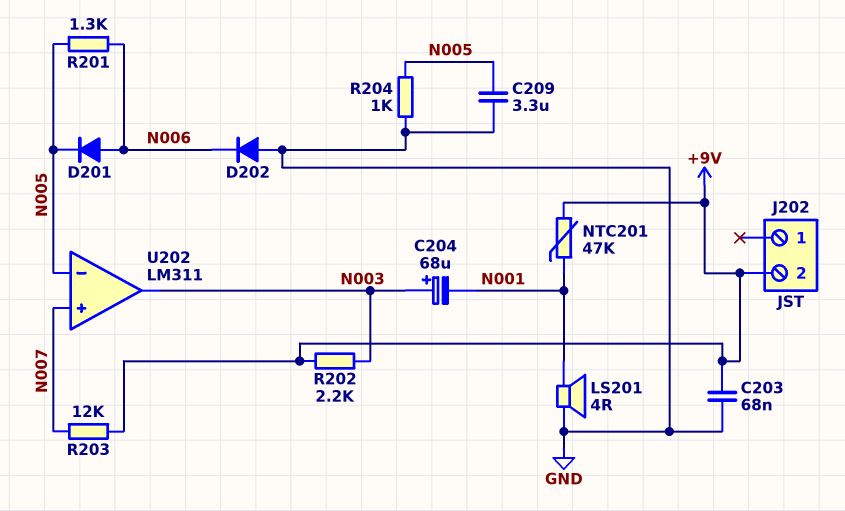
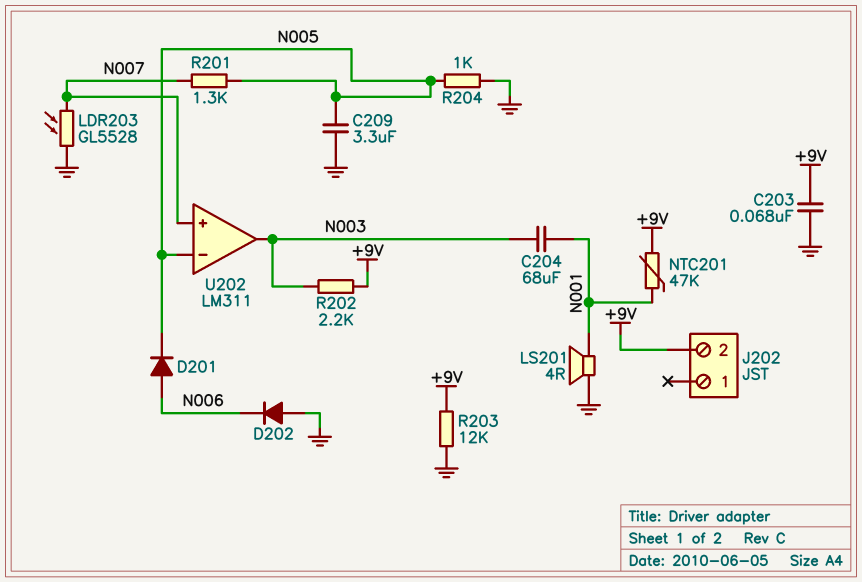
C204: 68uF (plus N003, minus N001) -> 68uF (N001, N003)
LDR203: none -> GL5528 (GND, N007)
R201: 1.3k (N005, N006) -> 1.3k (N005, N007)
R203: 12k (+9V, N007) -> 12k (+9V, GND)

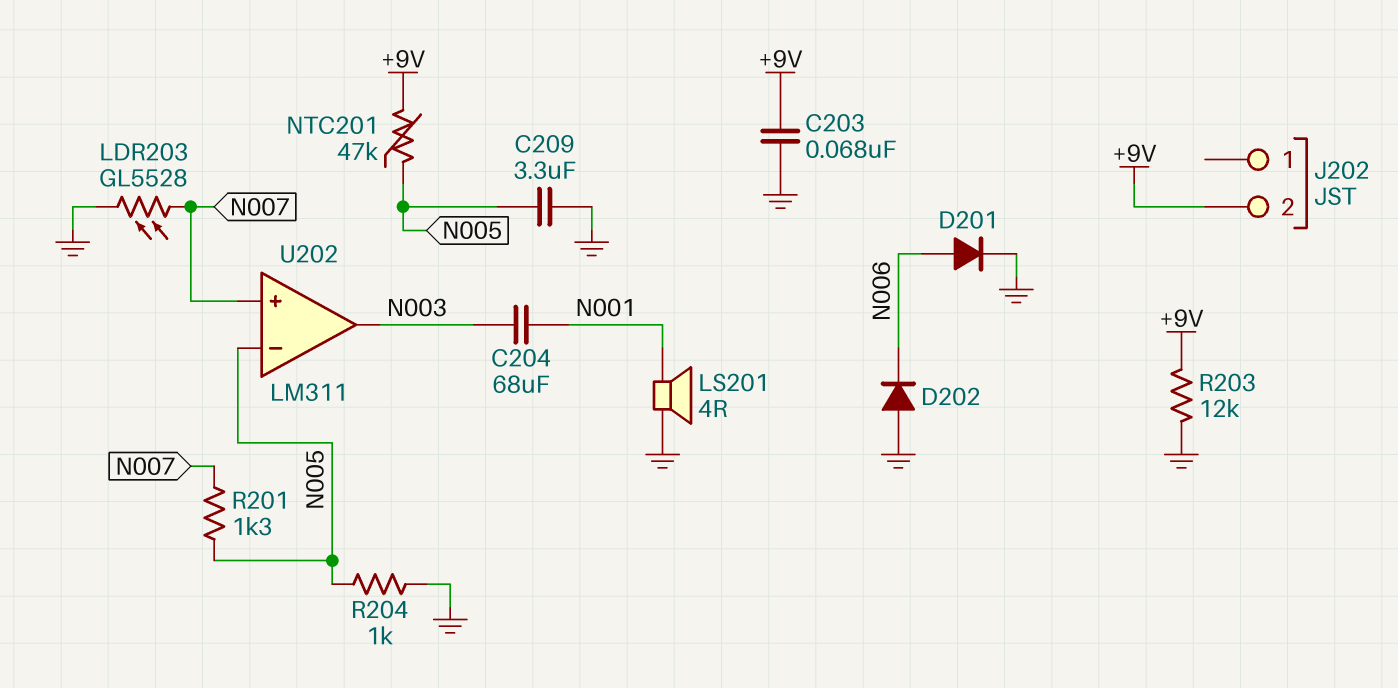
D201: diode (A N006, K N005) -> diode (A N006, K GND)
NTC201: 47k (+9V, N001) -> 47k (+9V, N005)
R202: 2.2k (+9V, N003) -> none

